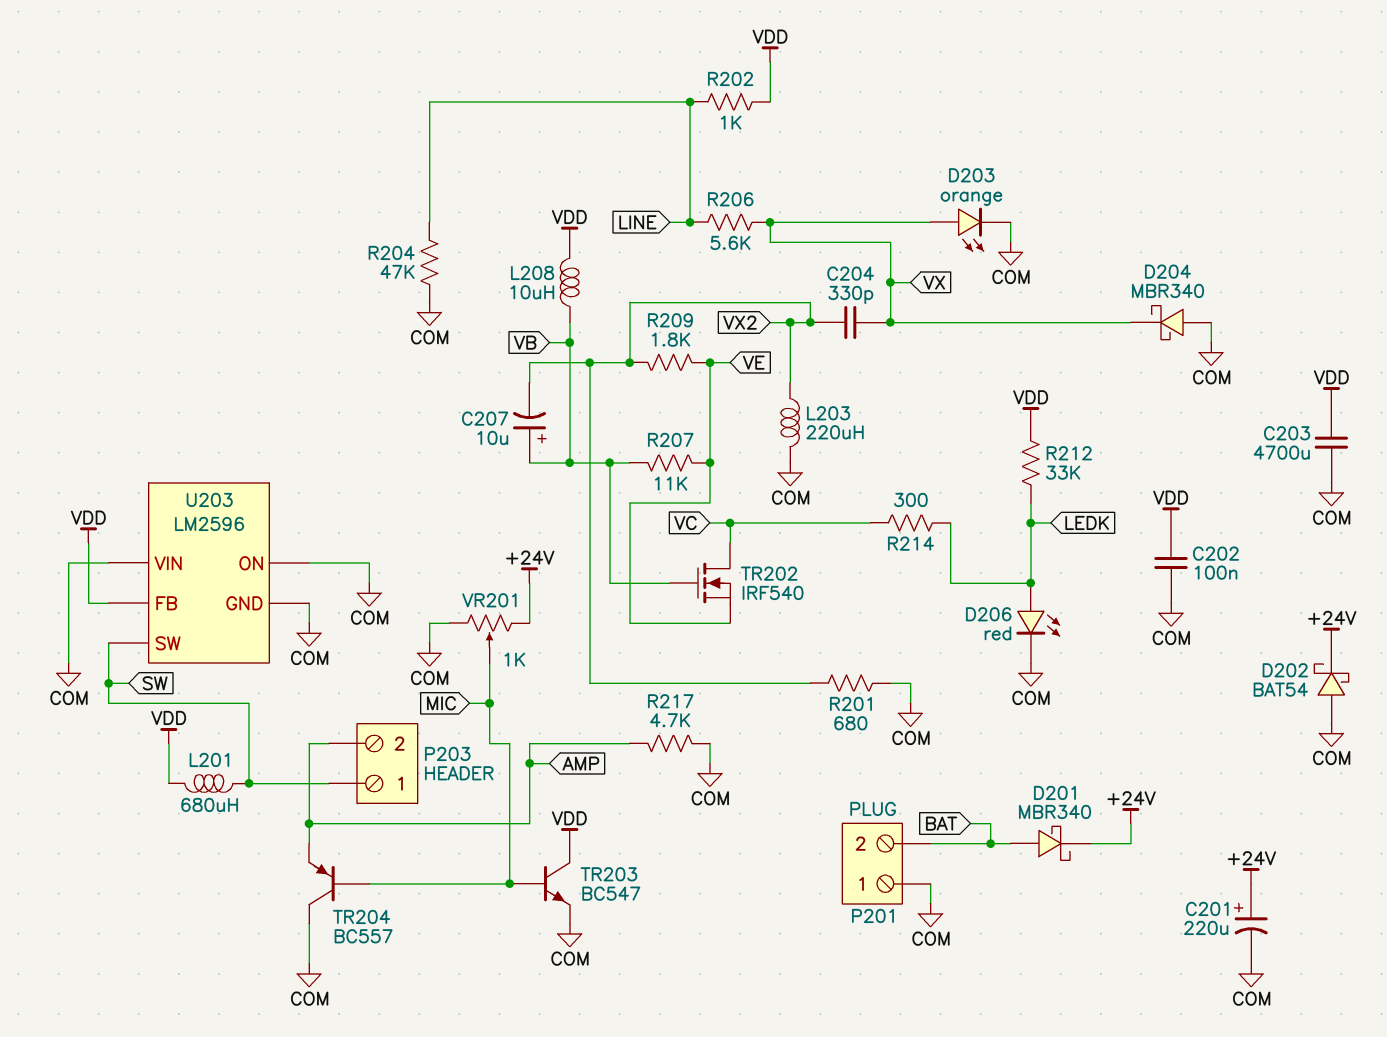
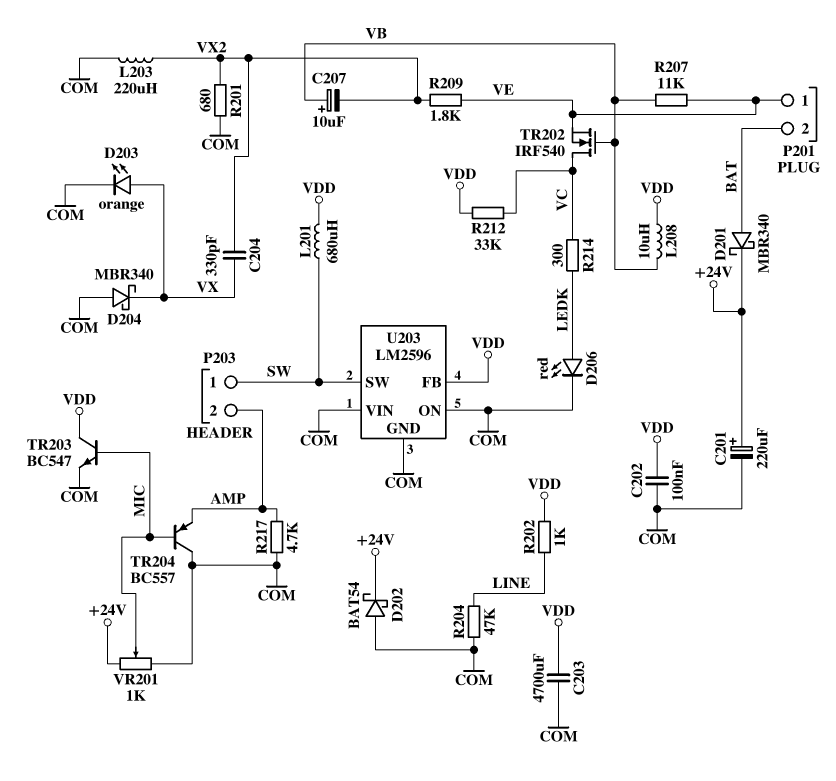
P201 pin 1: COM -> VE
R206: 5.6k (LINE, VX) -> none
R212: 33k (LEDK, VDD) -> 33k (VC, VDD)

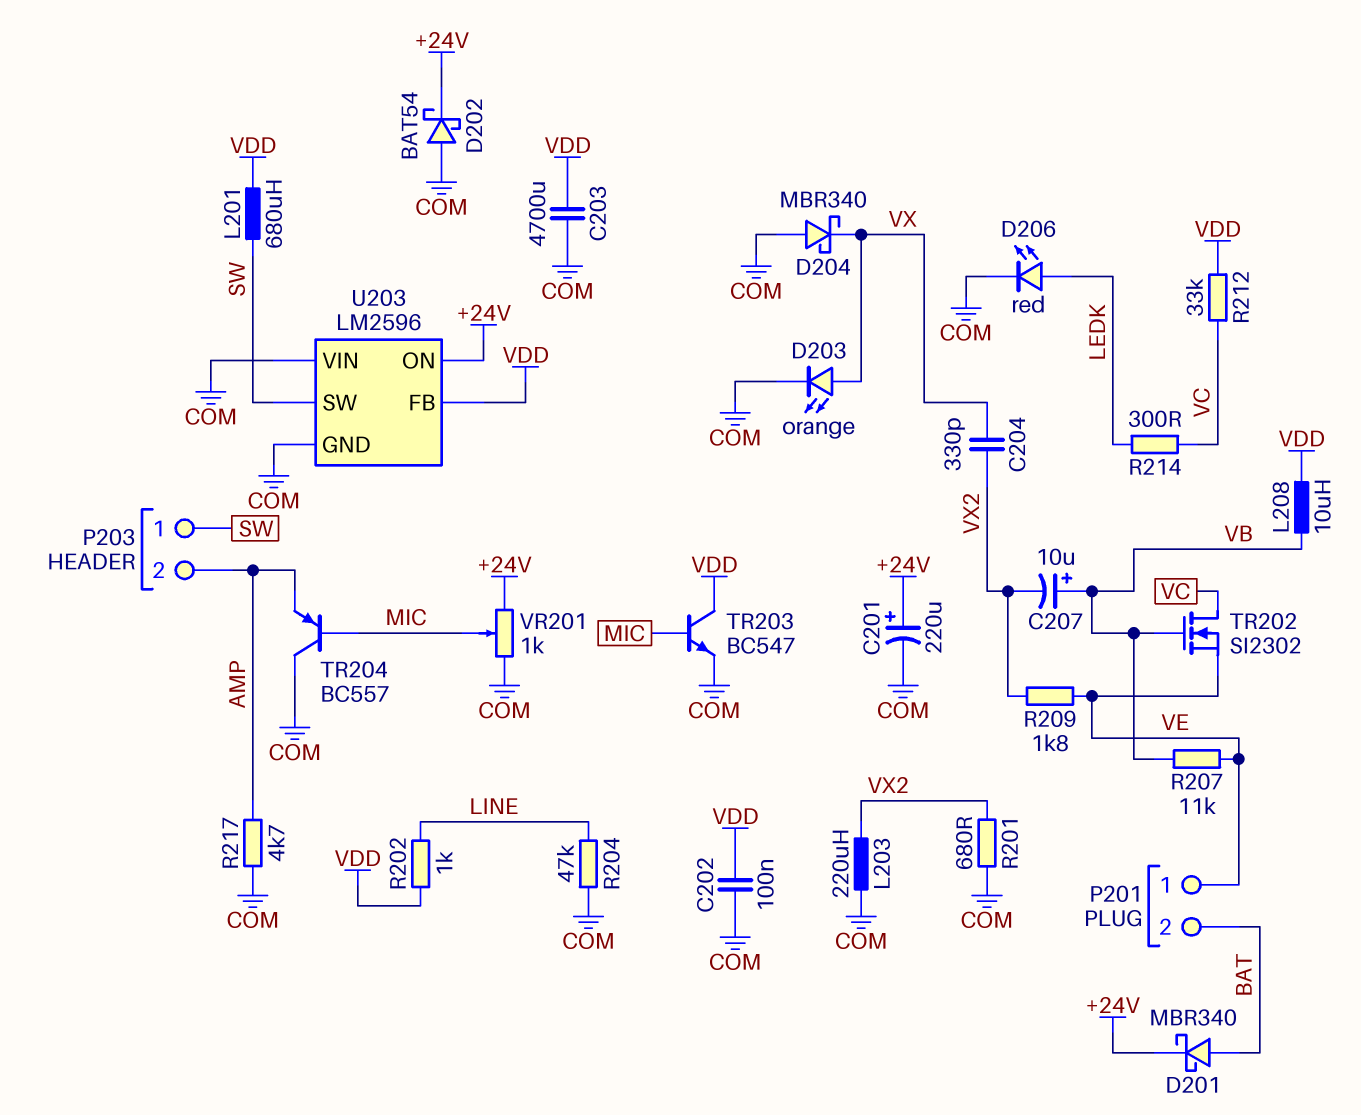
TR202: NMOS IRF540 (G VB, D VC, S VE) -> NMOS SI2302 (G VB, D VC, S VE)
U203 pin ON: COM -> +24V

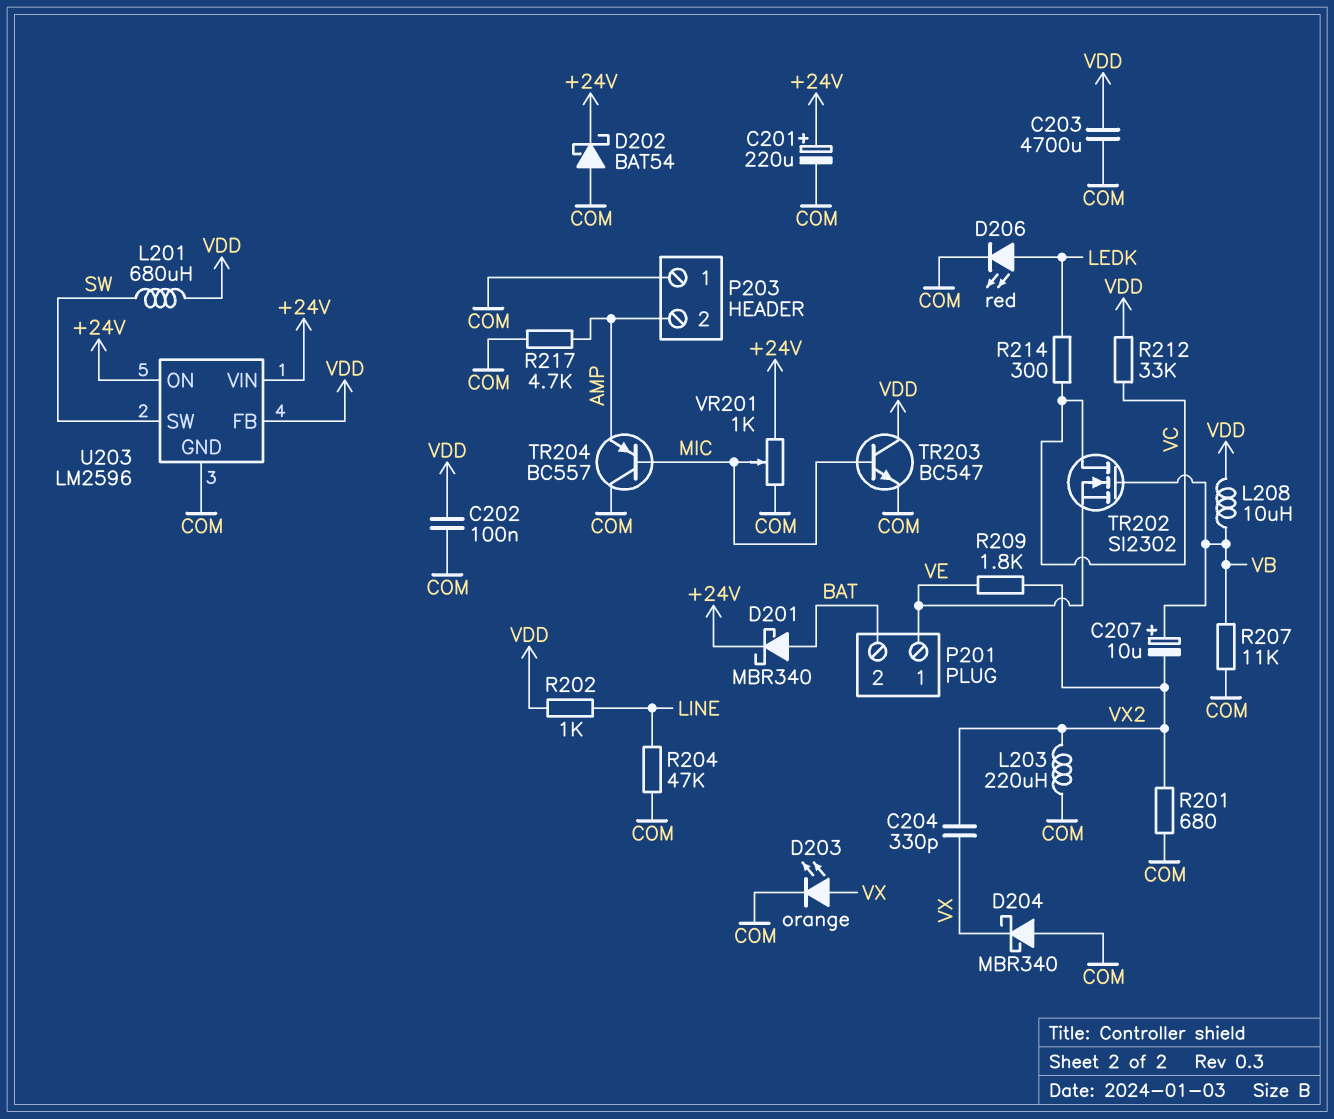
P203 pin 1: SW -> COM
R207: 11k (VB, VE) -> 11k (COM, VB)
U203 pin VIN: COM -> +24V

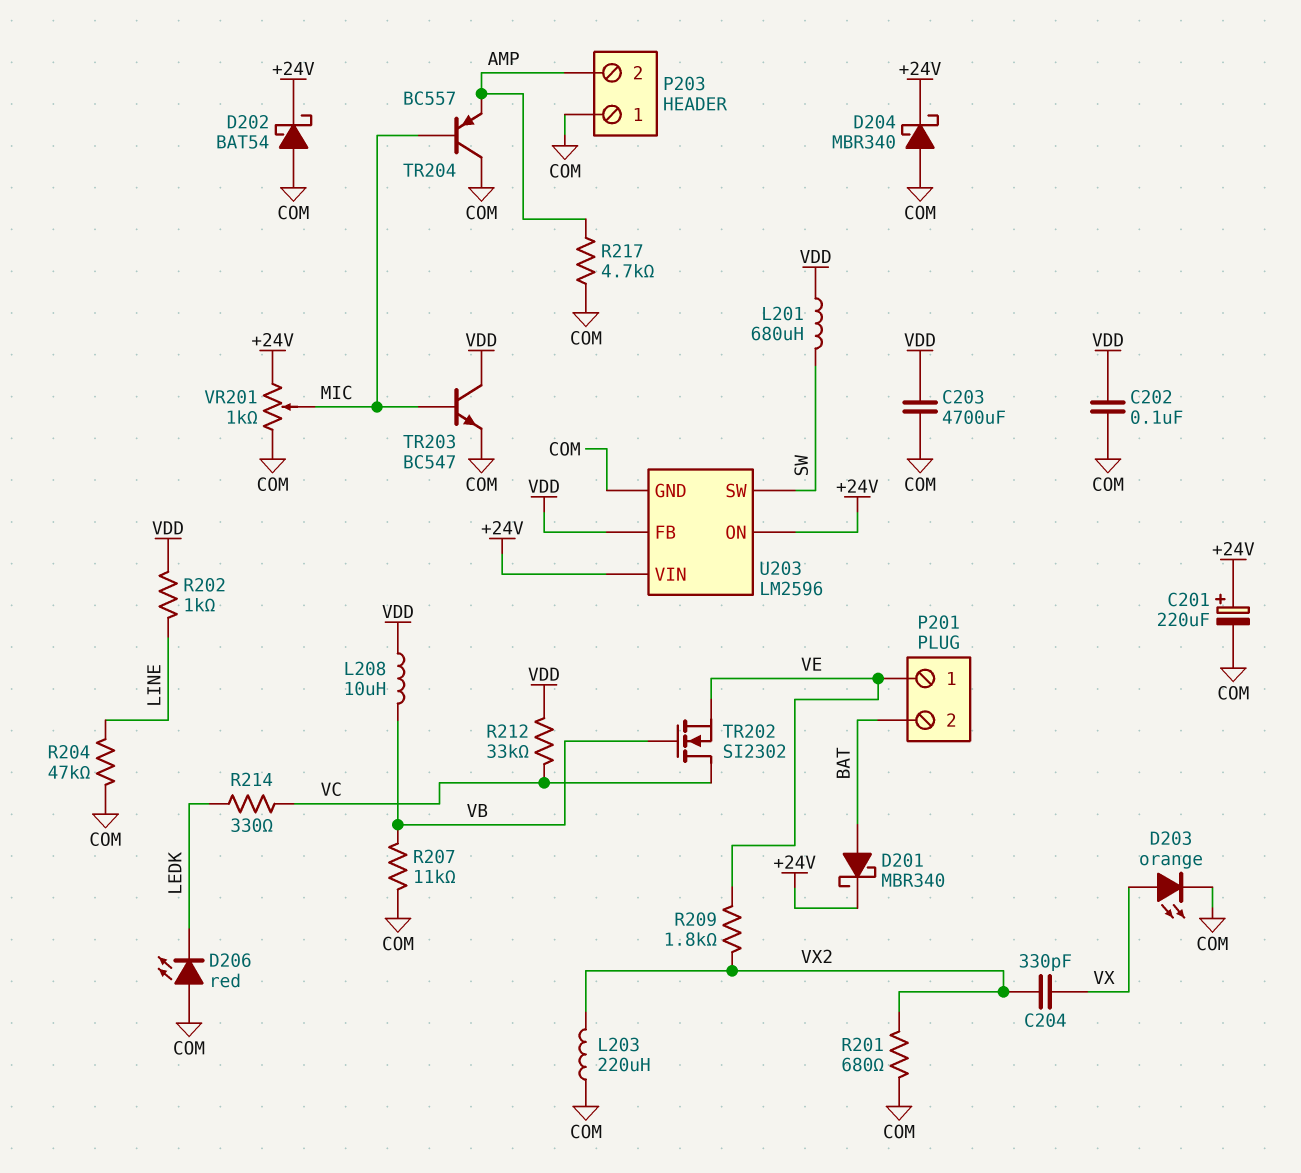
C207: 10uF (plus VB, minus VX2) -> none
D204: schottky MBR340 (A COM, K VX) -> schottky MBR340 (A COM, K +24V)
D206: LED red (A LEDK, K COM) -> LED red (A COM, K LEDK)
R214: 300 (LEDK, VC) -> 330 (LEDK, VC)

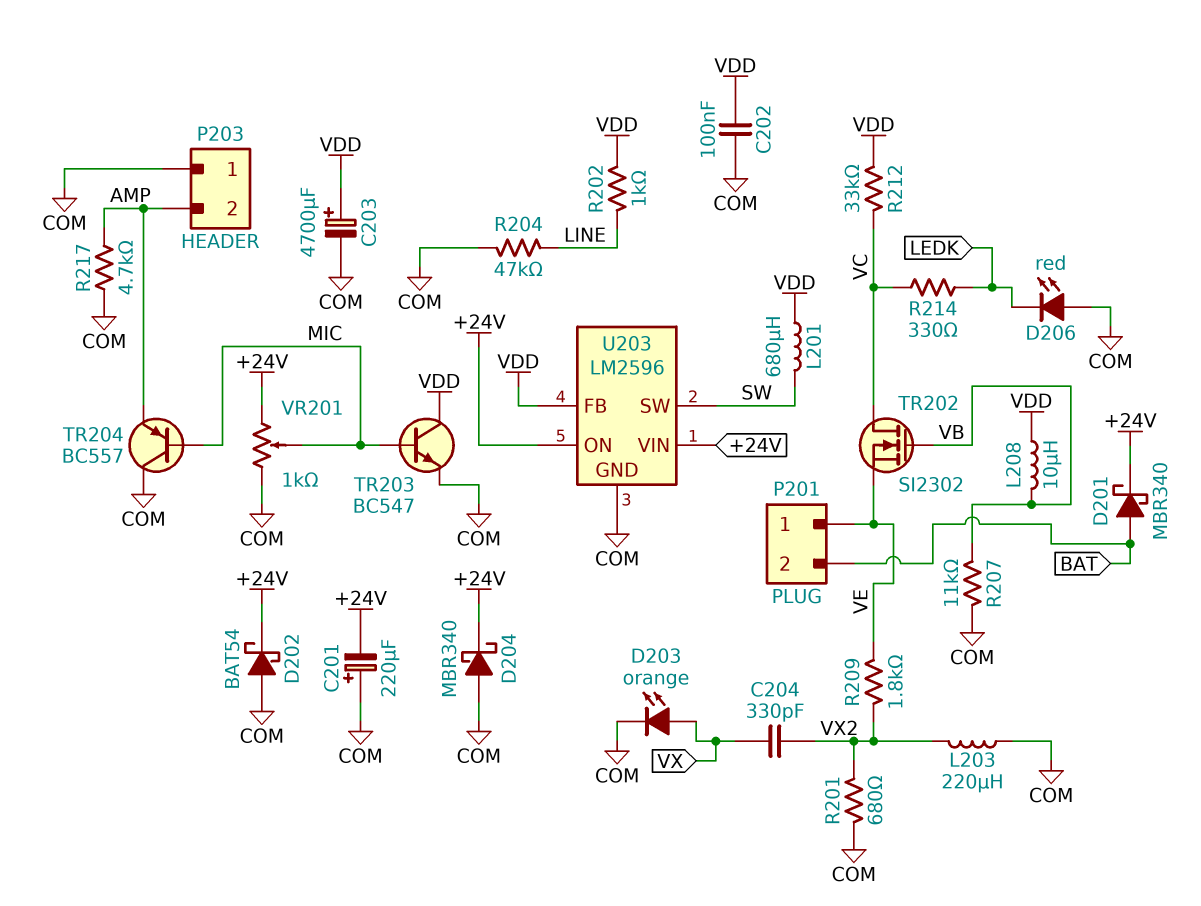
C201: 220uF (plus +24V, minus COM) -> 220uF (plus COM, minus +24V)
C203: 4700uF (COM, VDD) -> 4700uF (plus VDD, minus COM)

